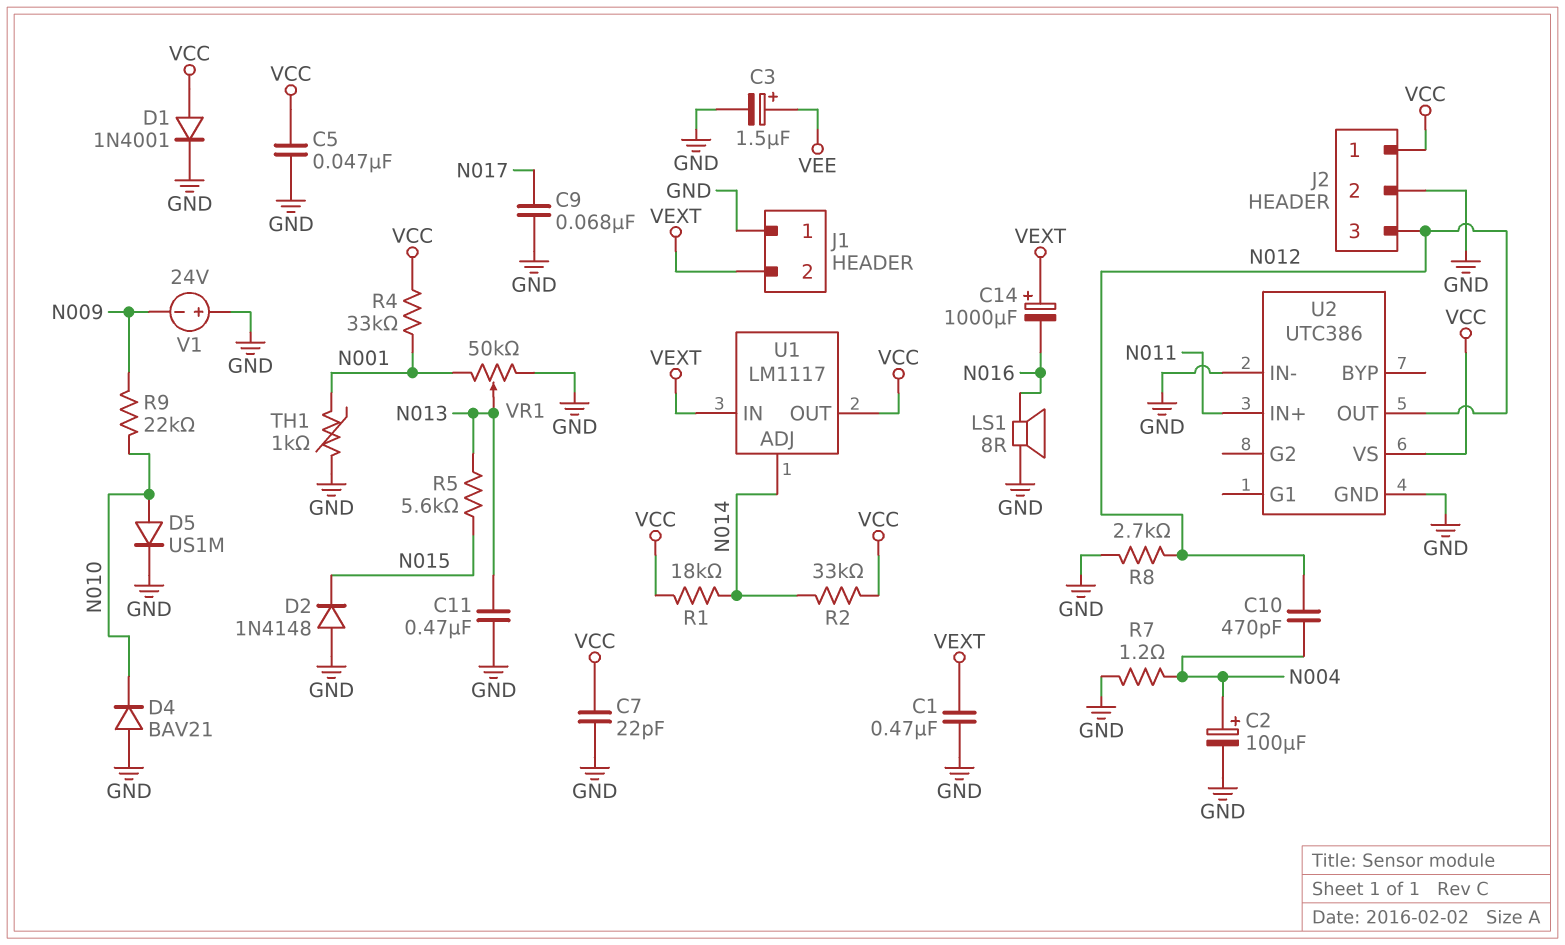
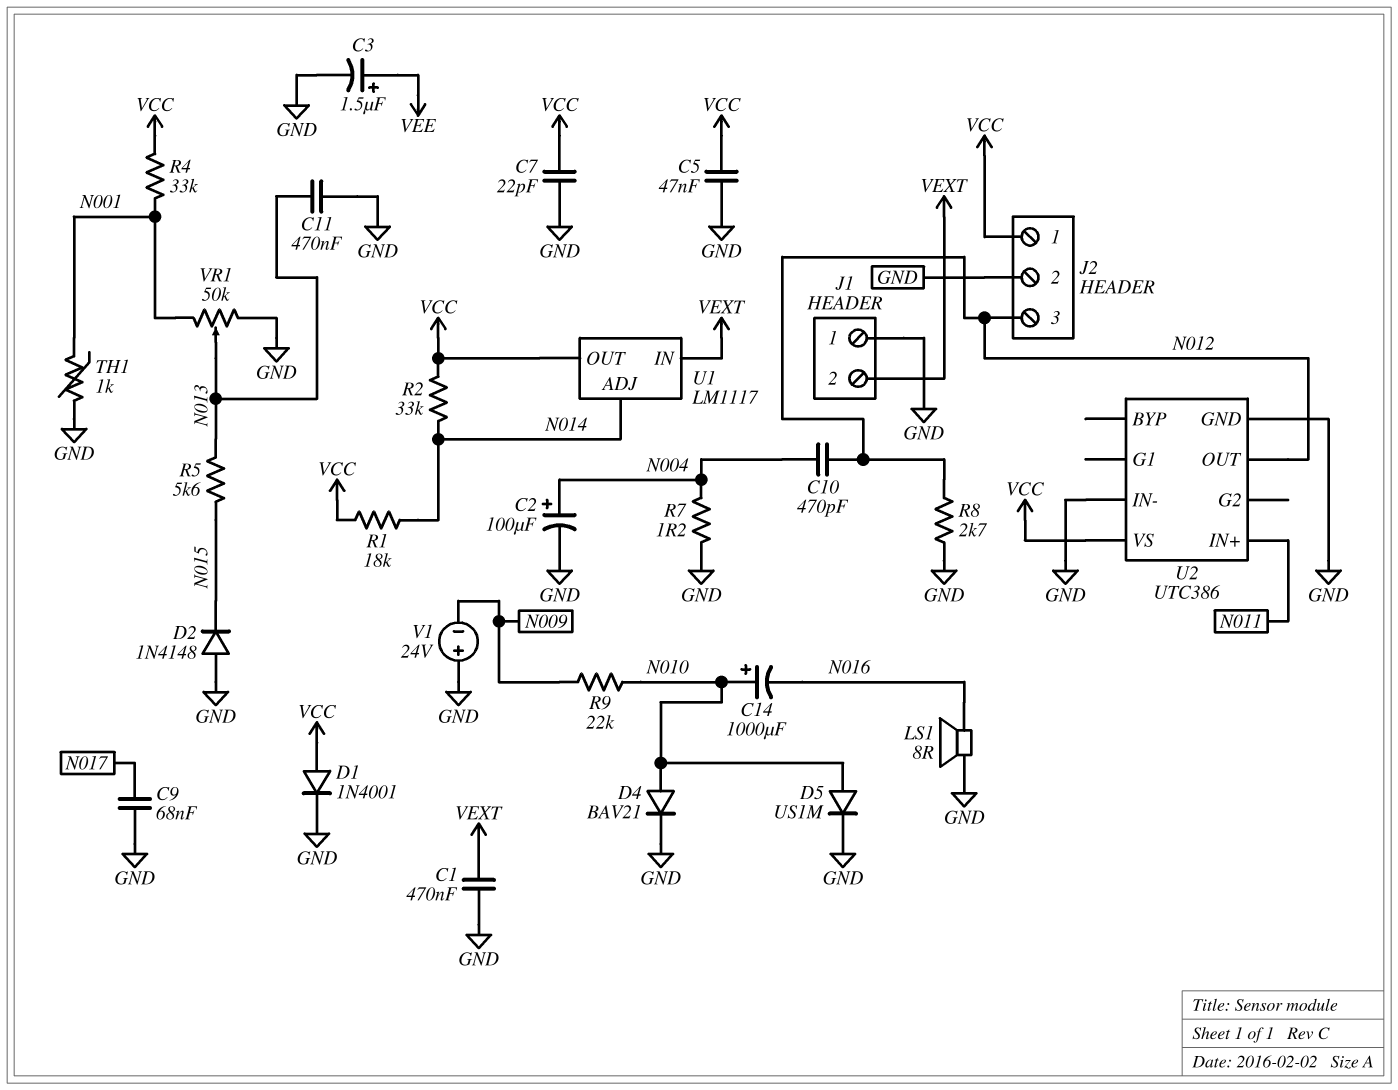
C14: 1000uF (plus VEXT, minus N016) -> 1000uF (plus N010, minus N016)
D4: diode BAV21 (A GND, K N010) -> diode BAV21 (A N010, K GND)

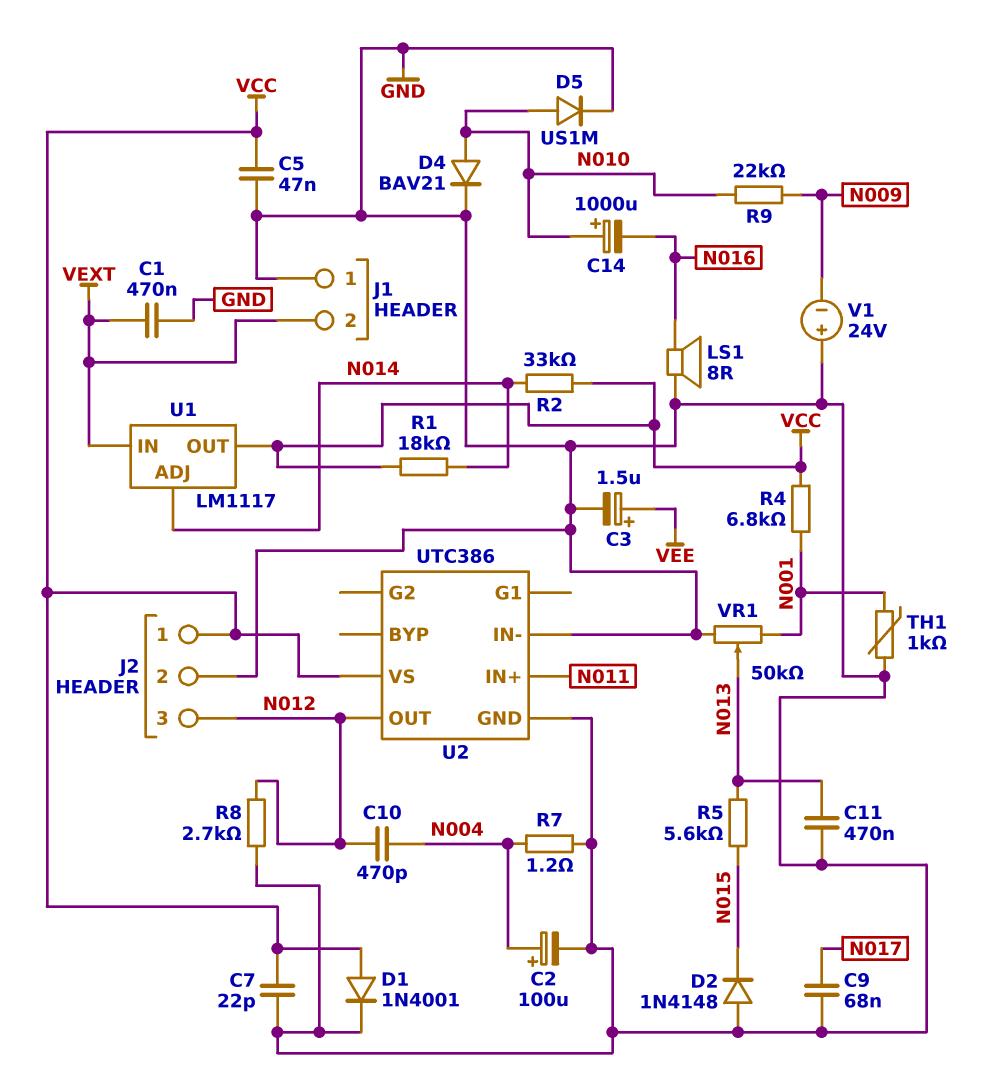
R4: 33k (N001, VCC) -> 6.8k (N001, VCC)

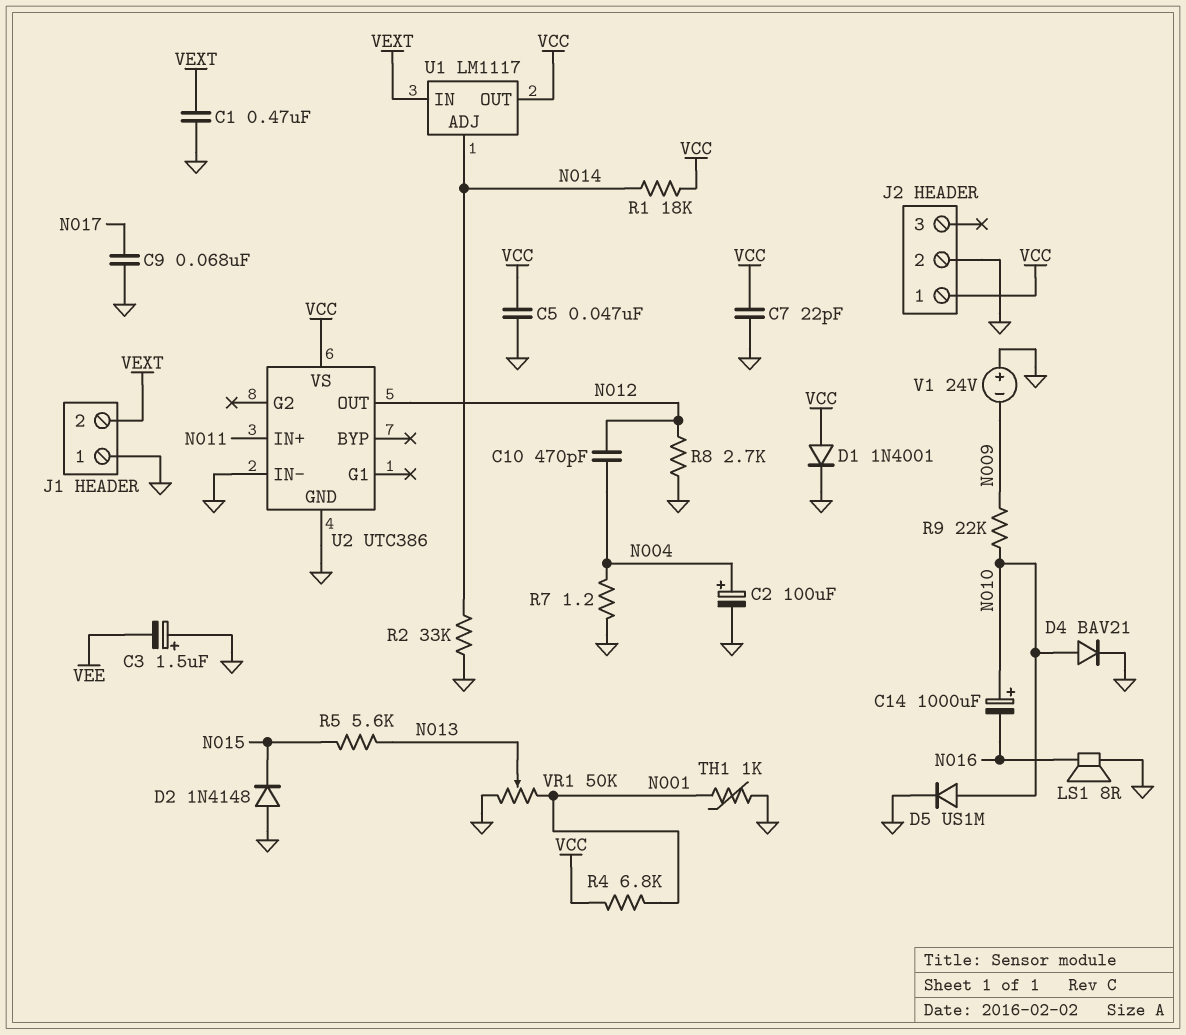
C3: 1.5uF (plus VEE, minus GND) -> 1.5uF (plus GND, minus VEE)
C11: 470nF (GND, N013) -> none
J2 pin 3: N012 -> none
R2: 33k (N014, VCC) -> 33k (GND, N014)

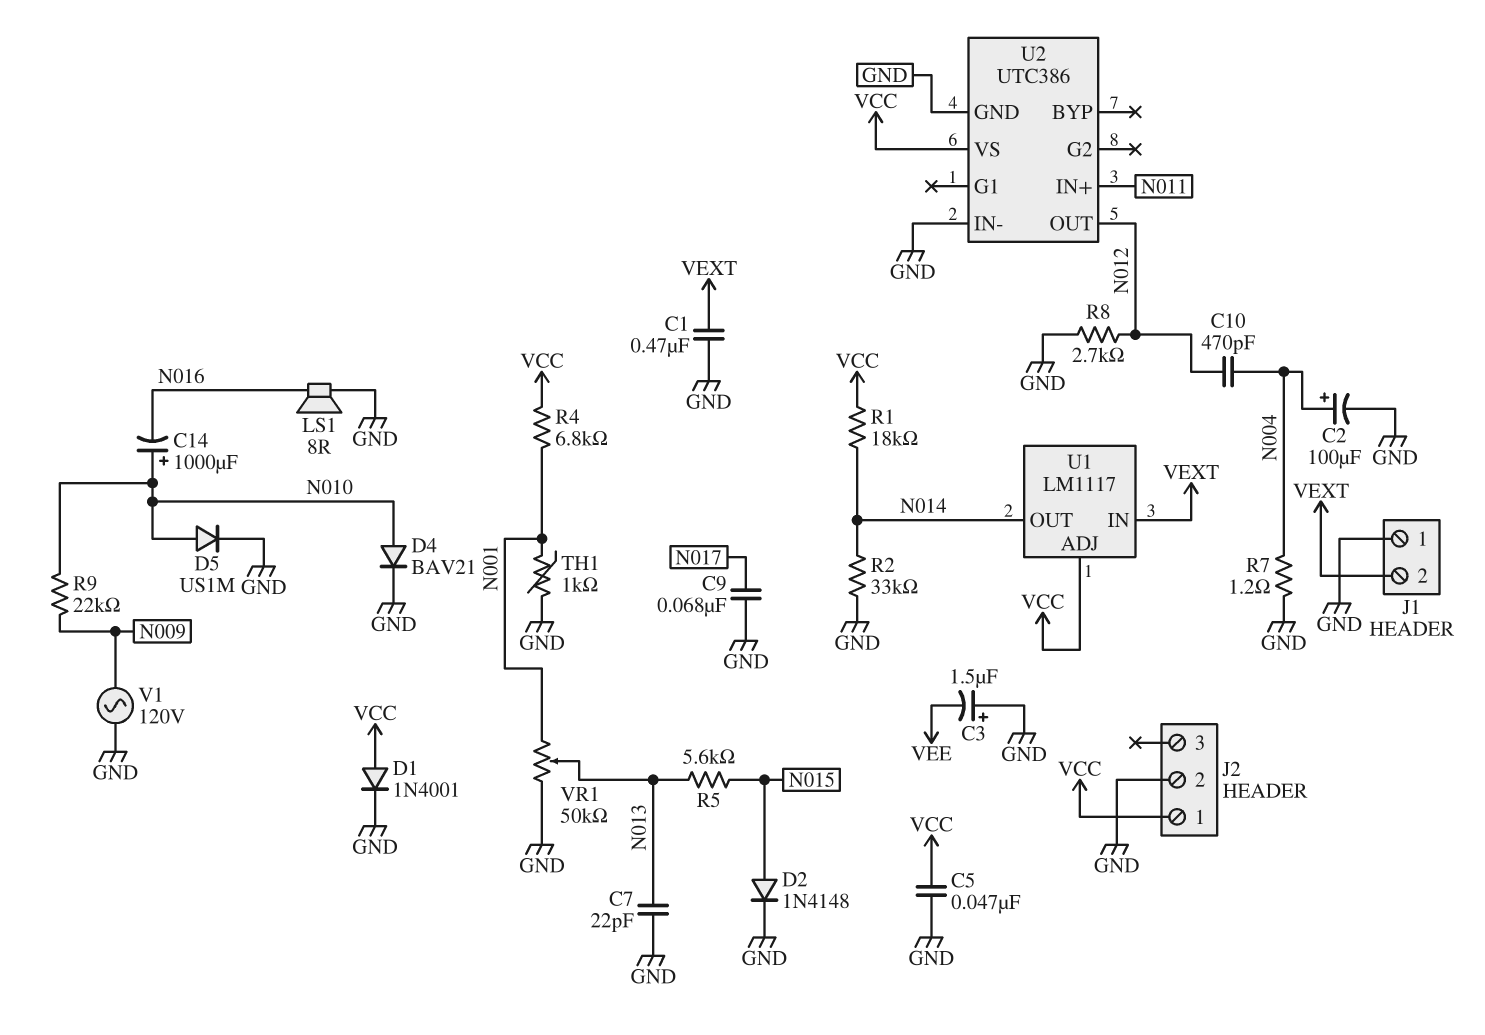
C7: 22pF (GND, VCC) -> 22pF (GND, N013)
D2: diode 1N4148 (A GND, K N015) -> diode 1N4148 (A N015, K GND)
U1 pin ADJ: N014 -> VCC
U1 pin OUT: VCC -> N014
V1: 24V (plus GND, minus N009) -> AC 120V (GND, N009)

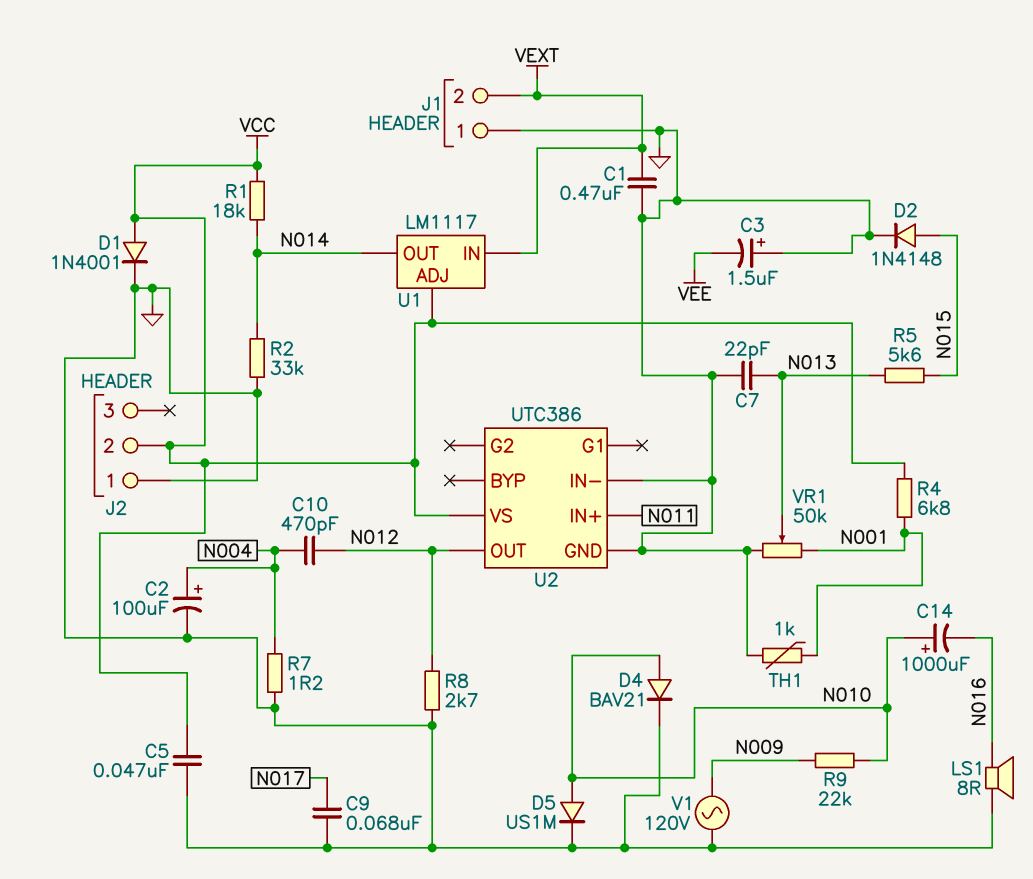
J2 pin 1: VCC -> GND
J2 pin 2: GND -> VCC

